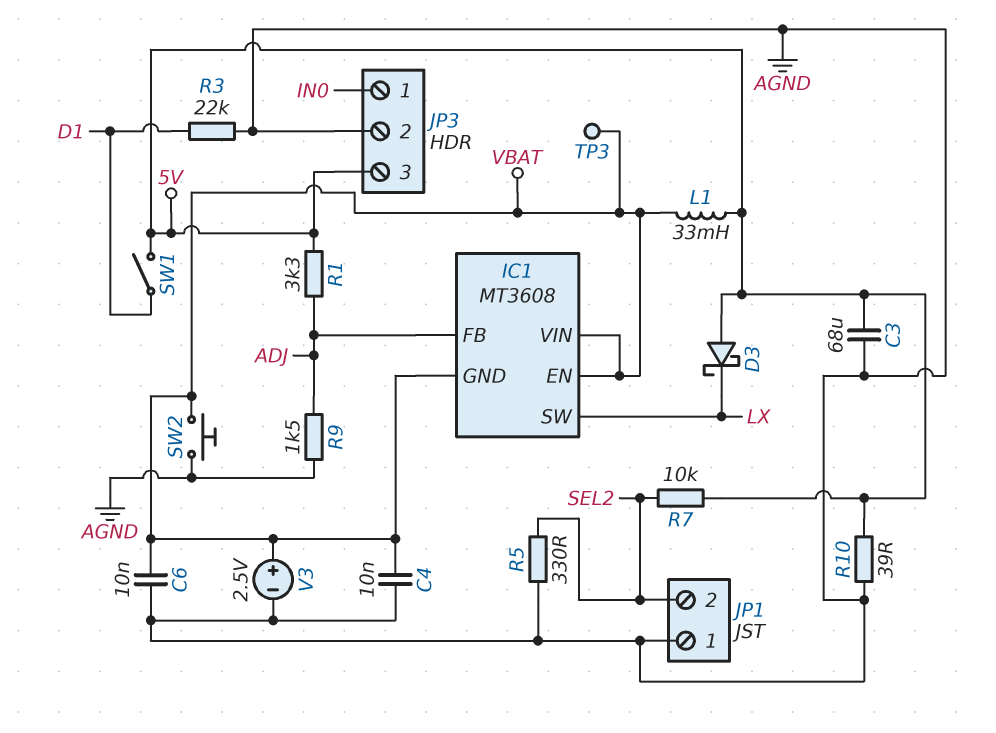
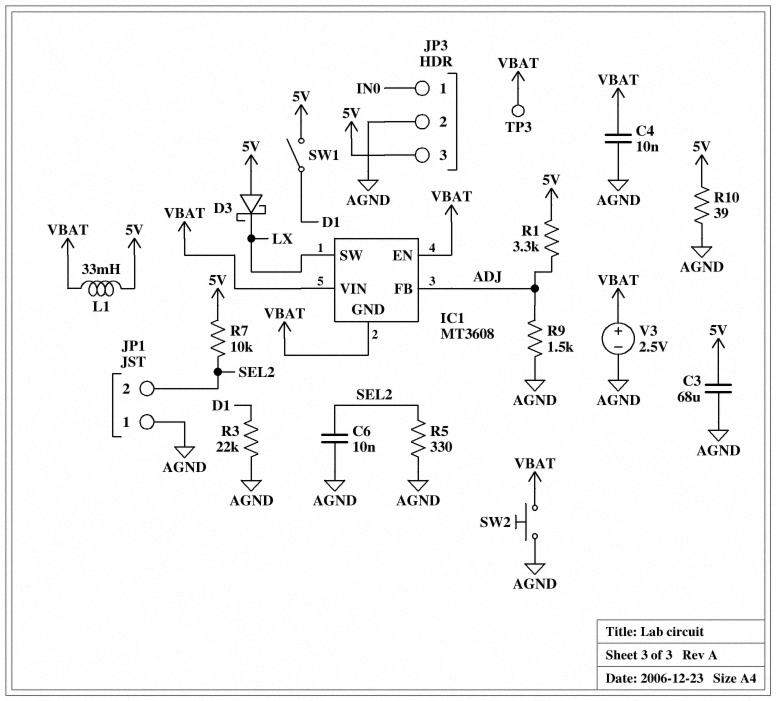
C6: 10nF (AGND, VBAT) -> 10nF (AGND, SEL2)

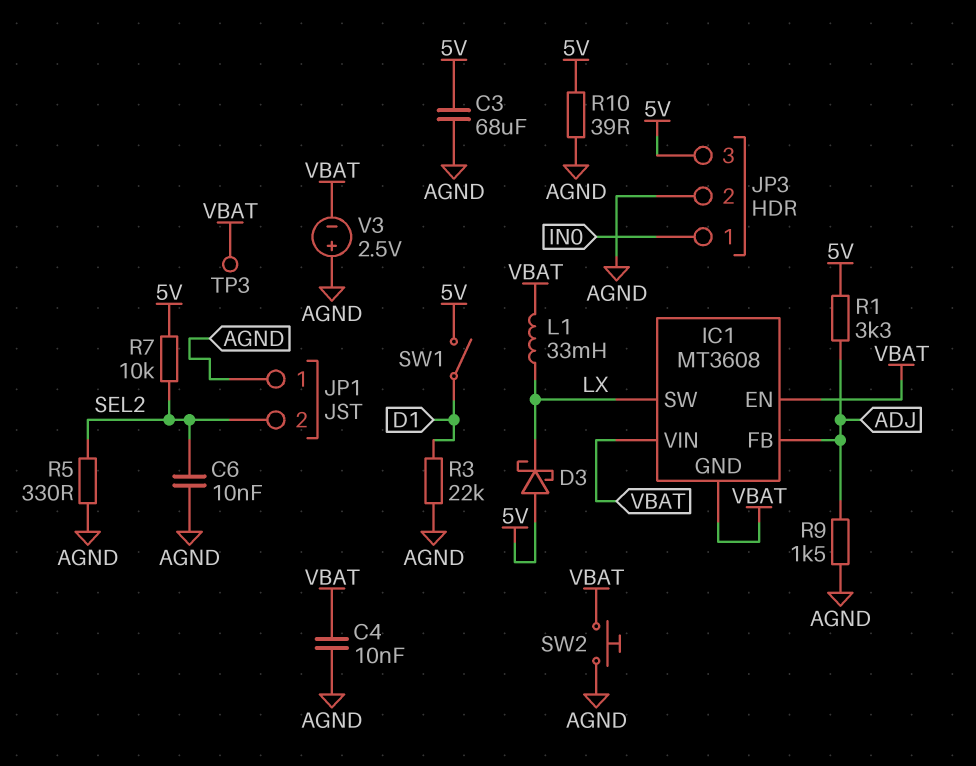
L1: 33mH (5V, VBAT) -> 33mH (LX, VBAT)
V3: 2.5V (plus VBAT, minus AGND) -> 2.5V (plus AGND, minus VBAT)

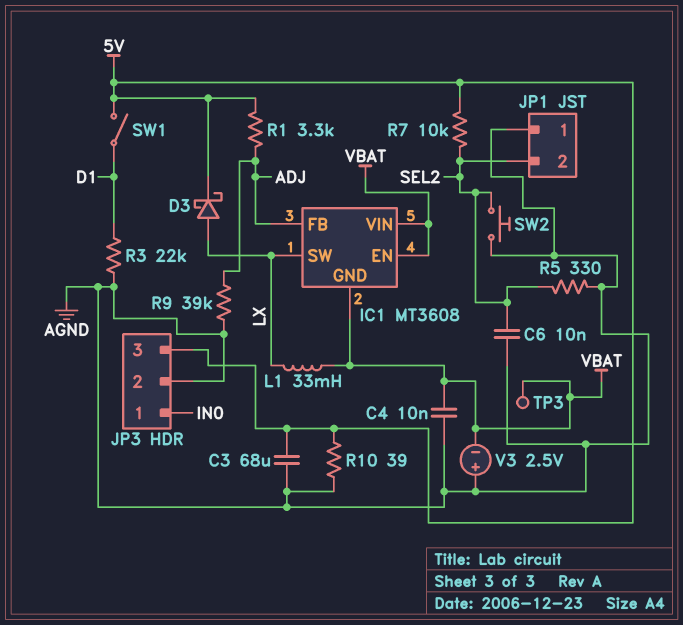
D3: schottky (A 5V, K LX) -> schottky (A LX, K 5V)
R9: 1.5k (ADJ, AGND) -> 39k (ADJ, AGND)
SW2: button (AGND, VBAT) -> button (AGND, SEL2)

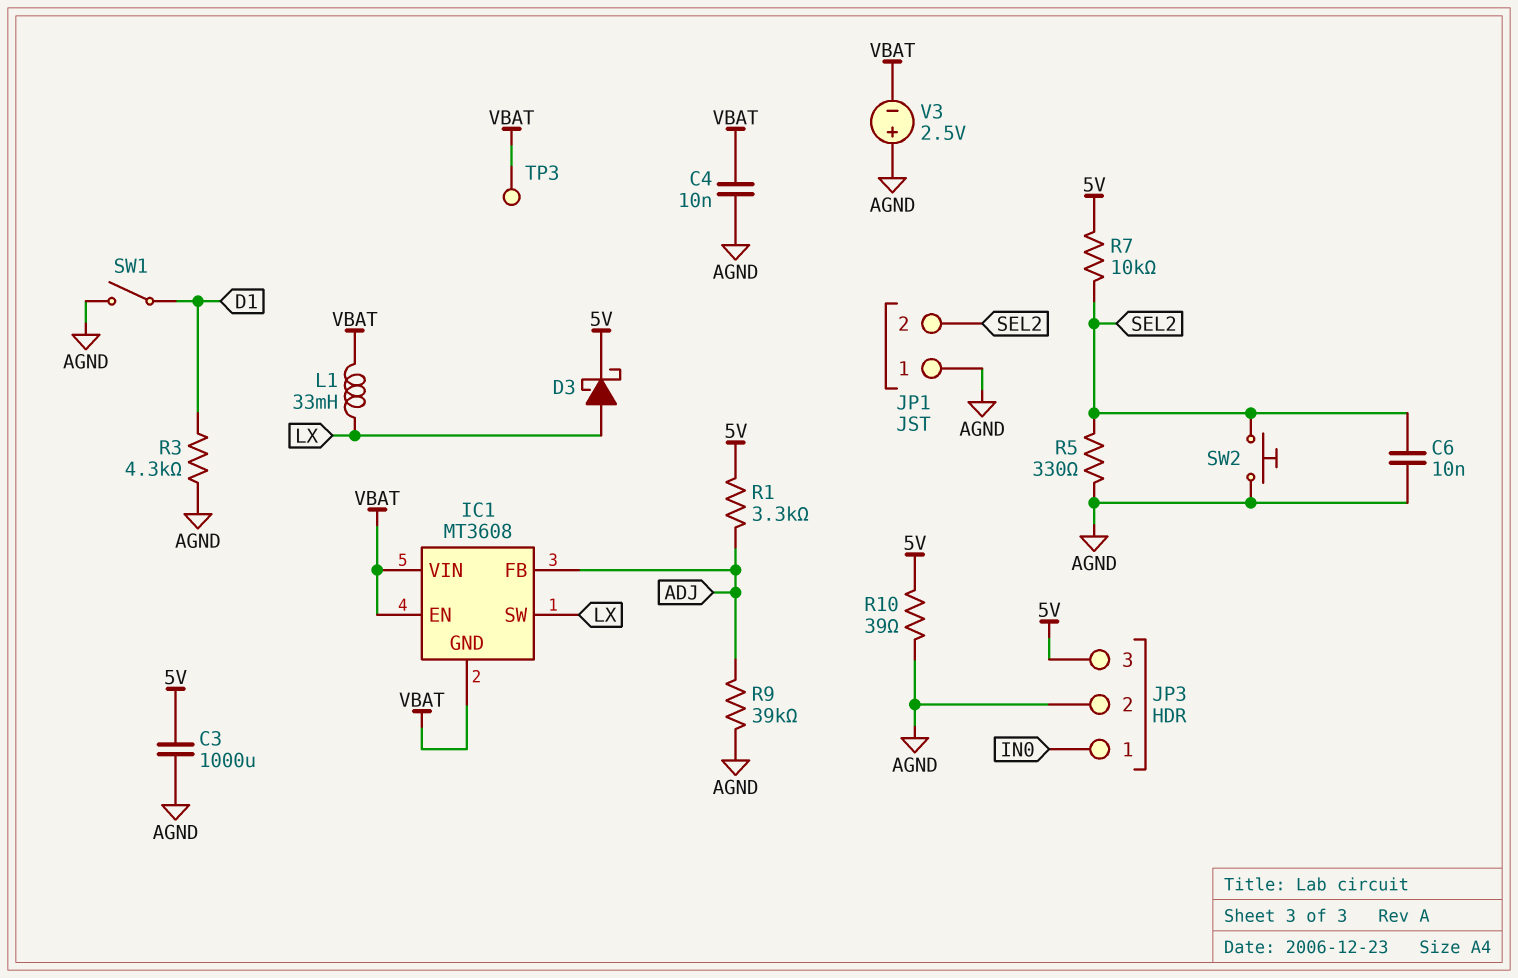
C3: 68uF (5V, AGND) -> 1000uF (5V, AGND)
R3: 22k (AGND, D1) -> 4.3k (AGND, D1)
SW1: switch (5V, D1) -> switch (AGND, D1)

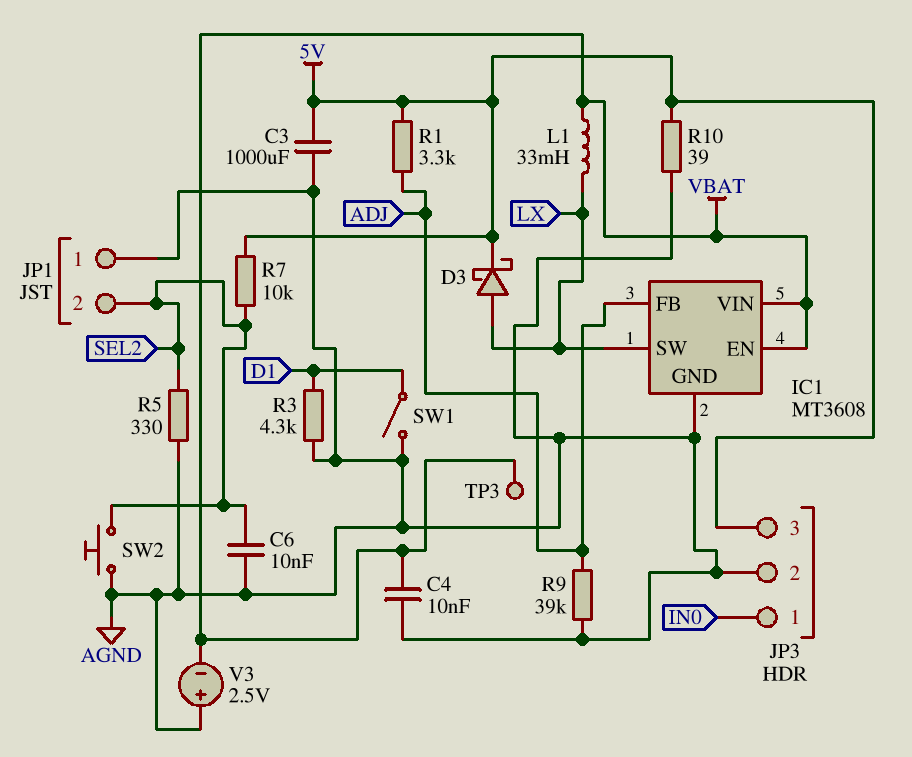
IC1 pin GND: VBAT -> AGND

